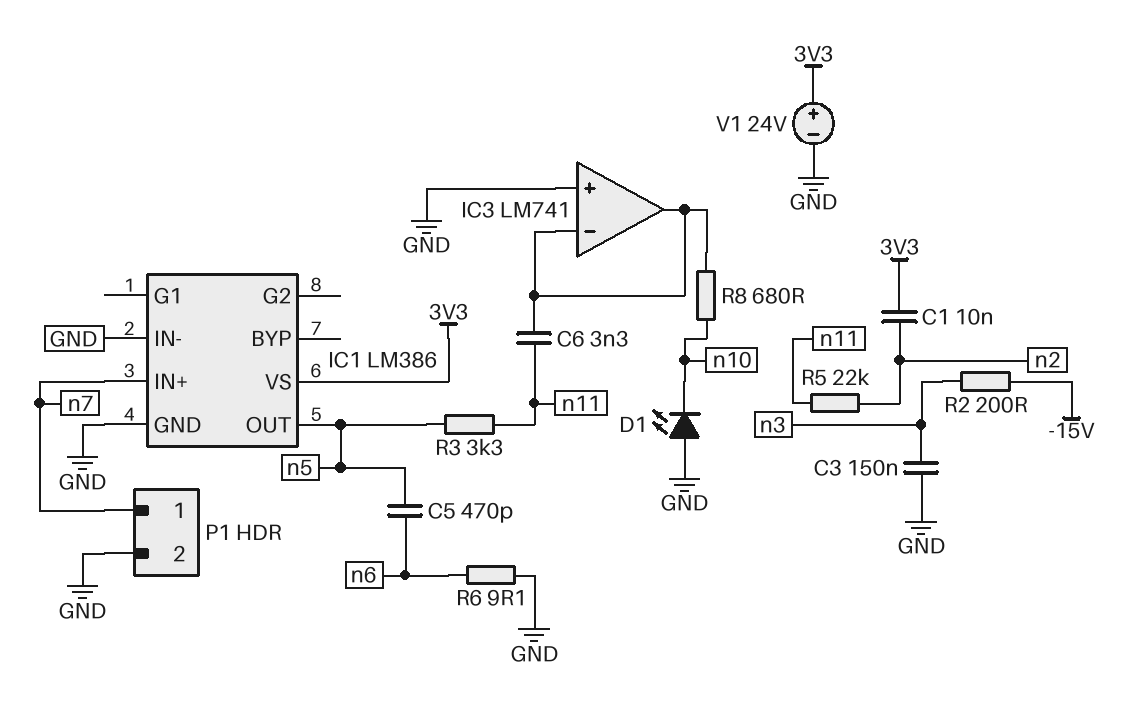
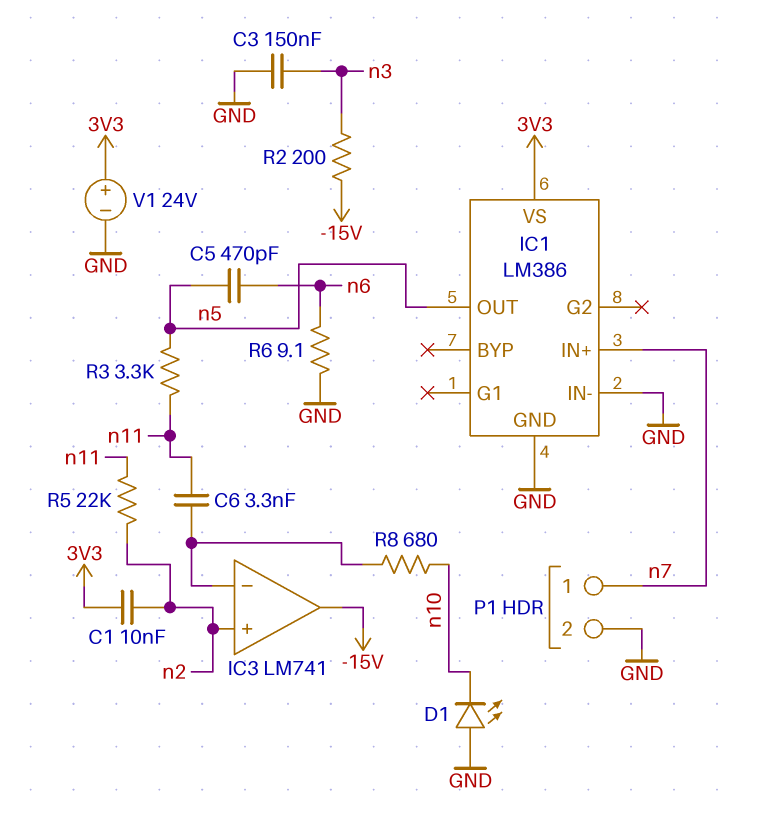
IC3 pin in+: GND -> n2
IC3 pin out: IC3/in- -> -15V

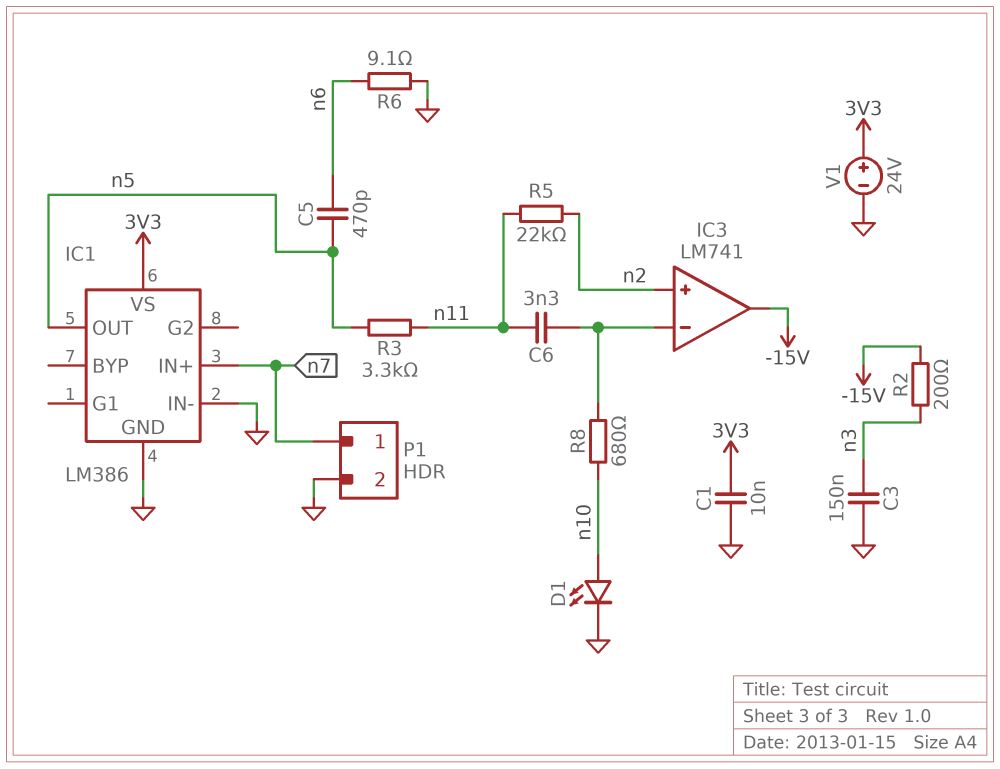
C1: 10nF (3V3, n2) -> 10nF (3V3, GND)
D1: LED (A GND, K n10) -> LED (A n10, K GND)

